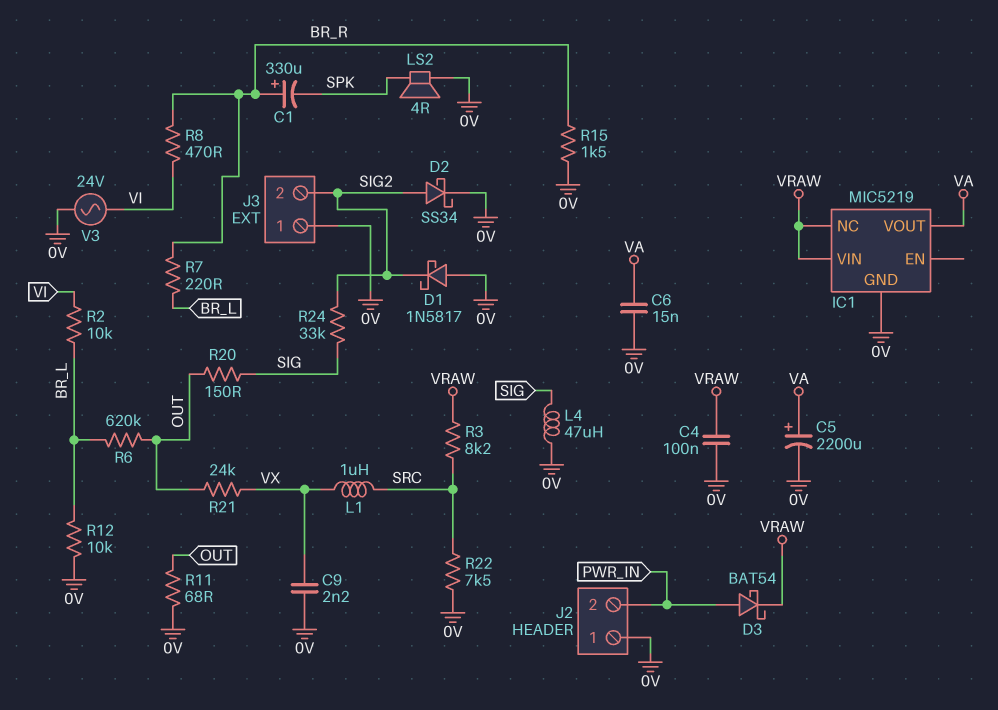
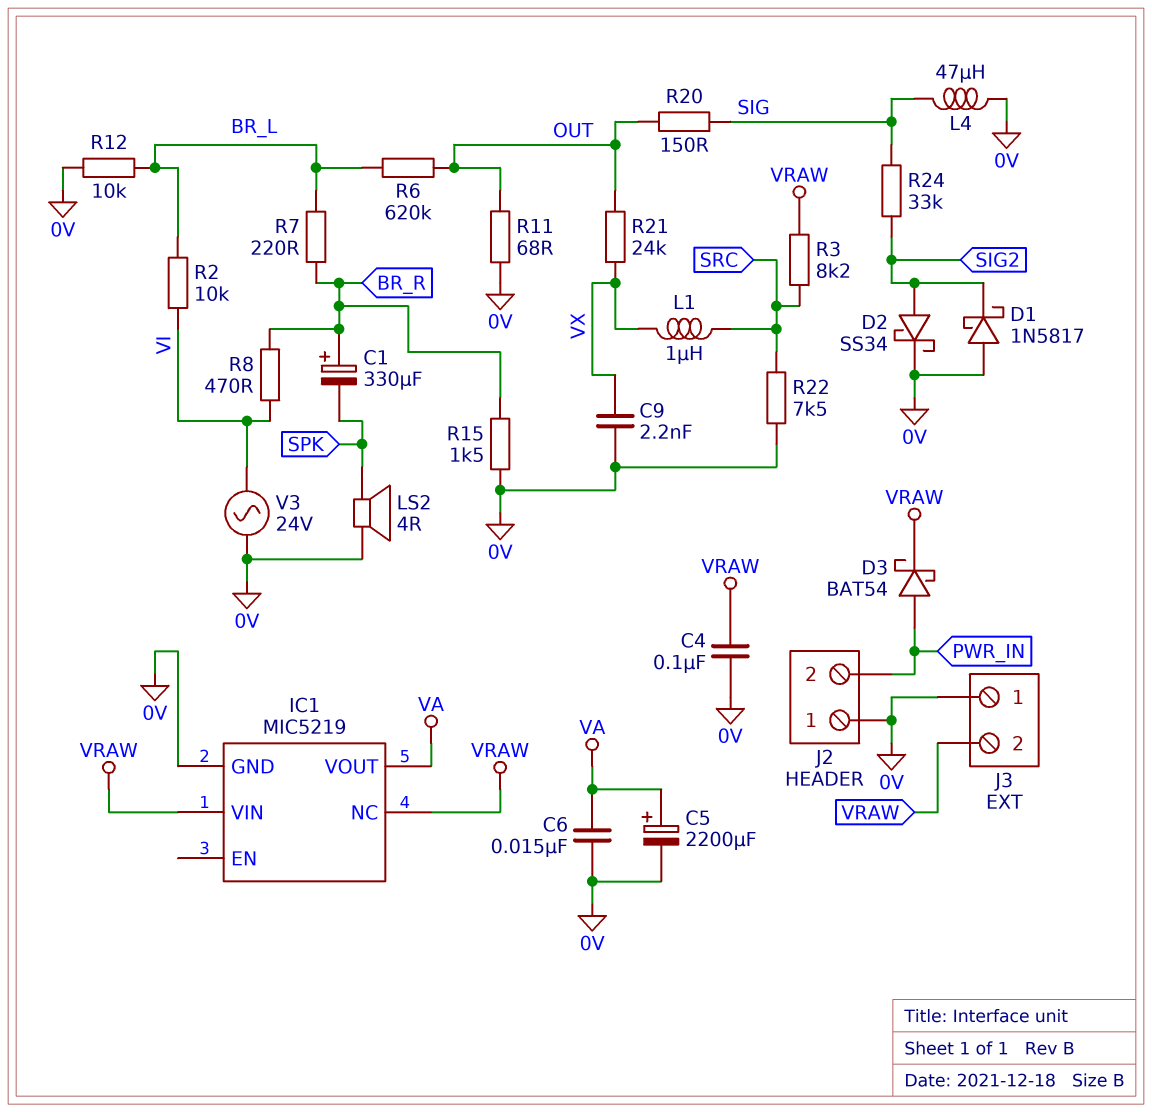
J3 pin 2: SIG2 -> VRAW

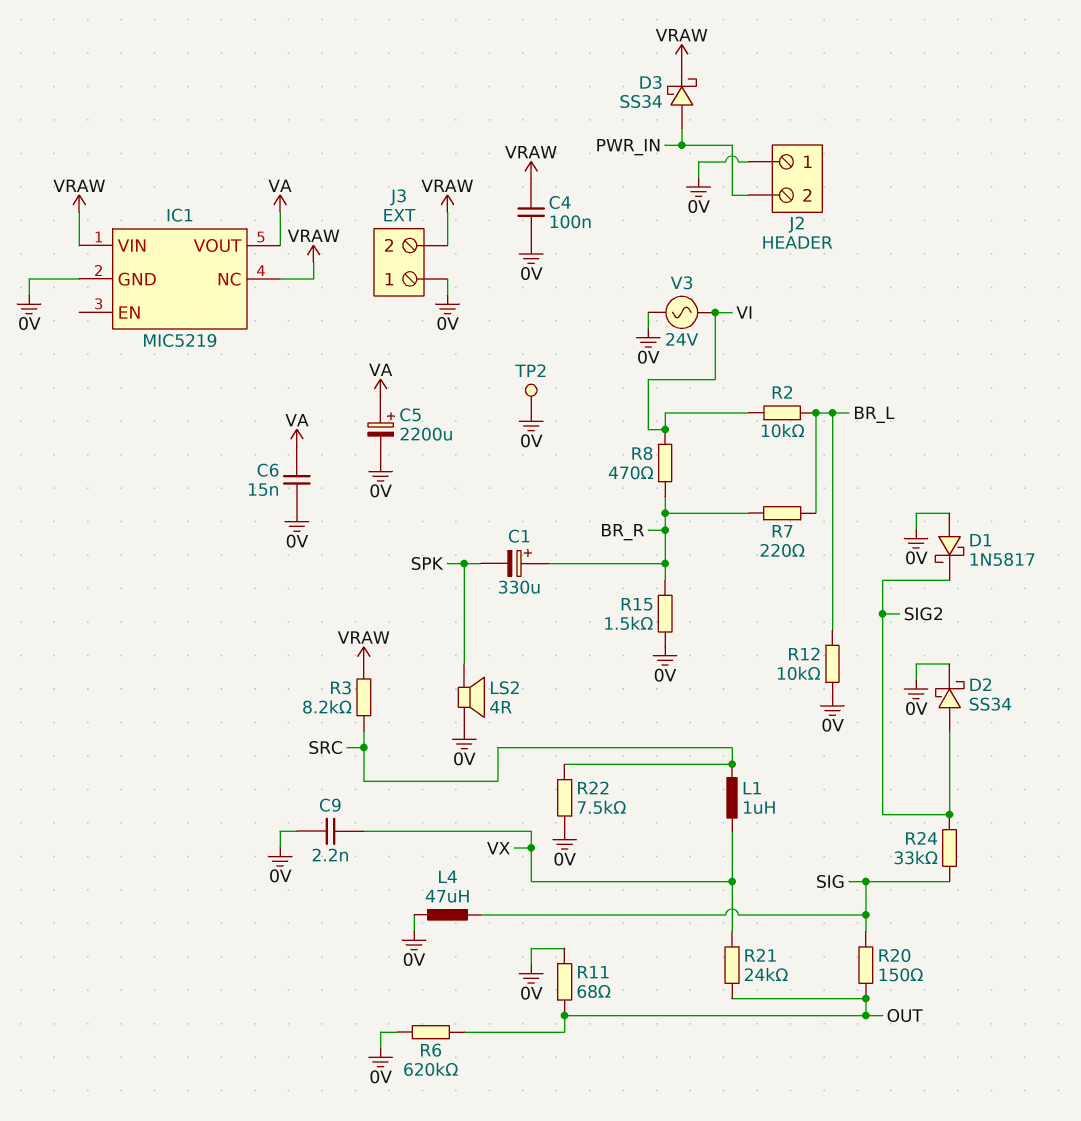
D3: schottky BAT54 (A PWR_IN, K VRAW) -> schottky SS34 (A PWR_IN, K VRAW)
R6: 620k (BR_L, OUT) -> 620k (0V, OUT)
TP2: none -> test point (0V)

